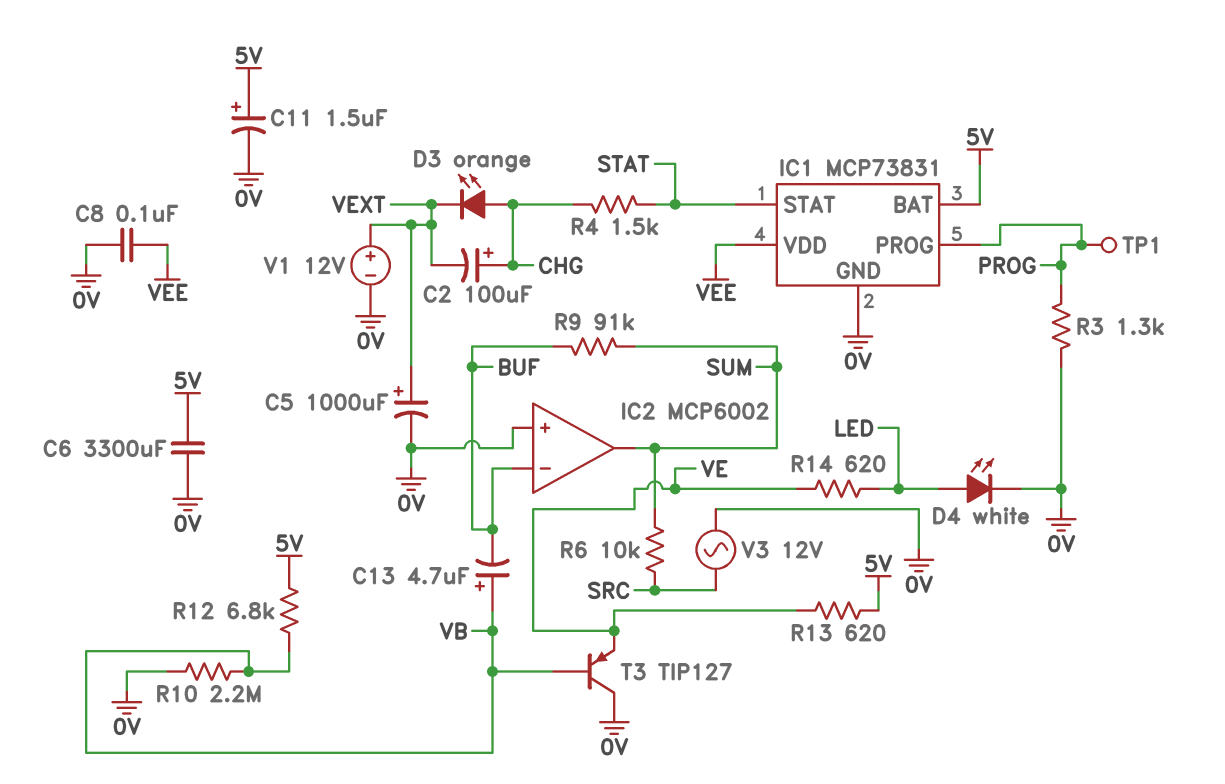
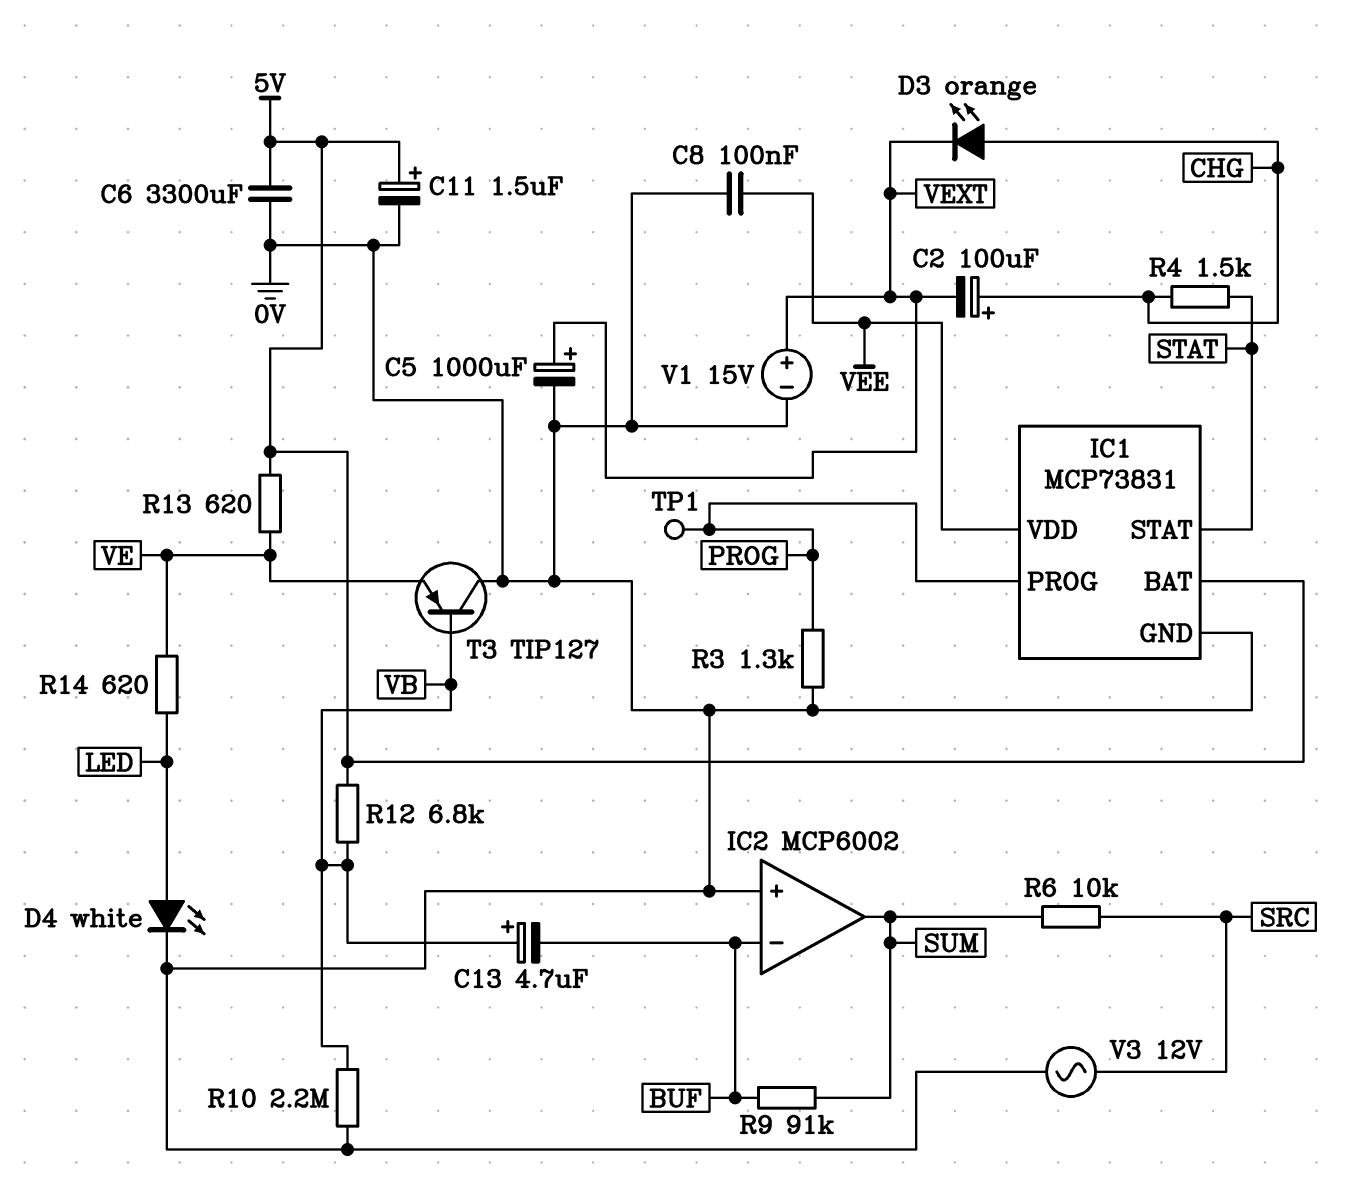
V1: 12V (plus VEXT, minus 0V) -> 15V (plus VEXT, minus 0V)

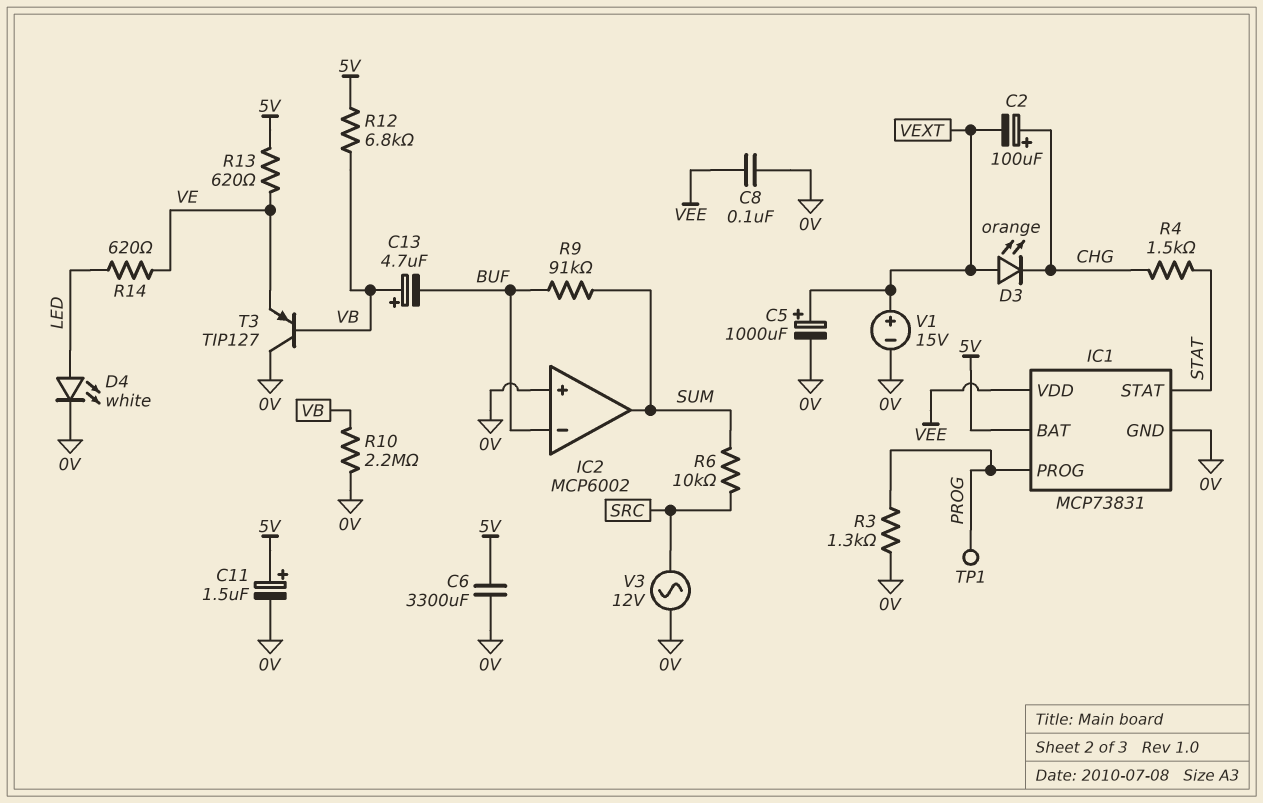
D3: LED orange (A CHG, K VEXT) -> LED orange (A VEXT, K CHG)

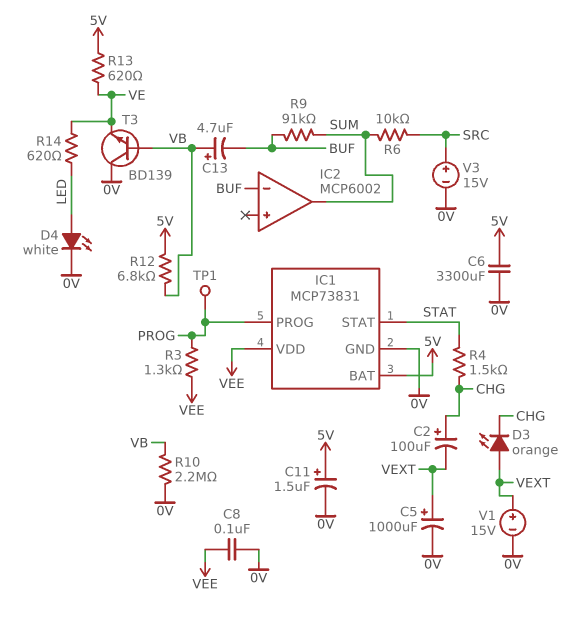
IC2 pin in+: 0V -> none
R3: 1.3k (0V, PROG) -> 1.3k (PROG, VEE)
T3: PNP TIP127 (B VB, C 0V, E VE) -> NPN BD139 (B VB, C 0V, E VE)
V3: AC 12V (0V, SRC) -> 15V (plus SRC, minus 0V)

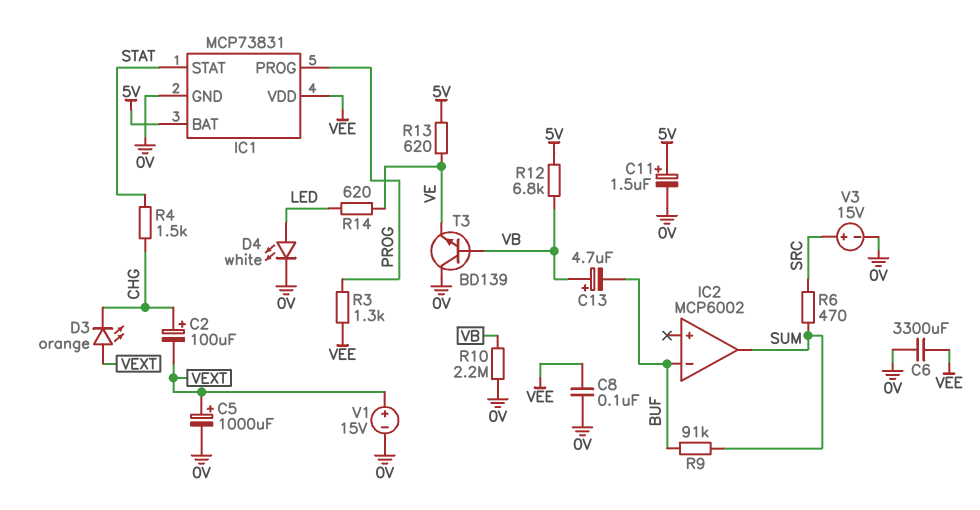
C6: 3300uF (0V, 5V) -> 3300uF (0V, VEE)
R6: 10k (SRC, SUM) -> 470 (SRC, SUM)
TP1: test point (PROG) -> none

